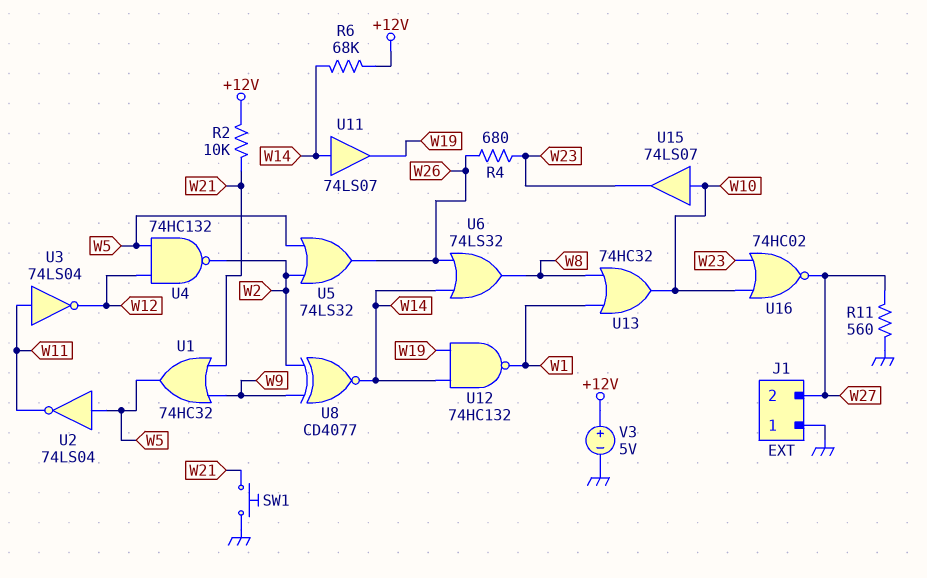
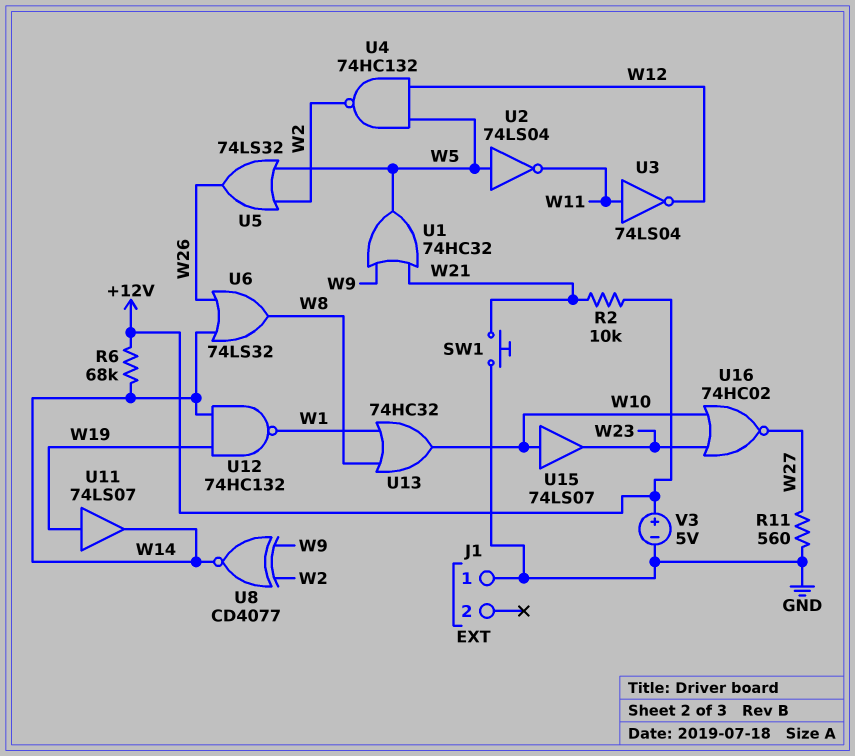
J1 pin 2: W27 -> none
R4: 680 (W23, W26) -> none
U11: buffer 74LS07 (in W14, out W19) -> buffer 74LS07 (in W19, out W14)

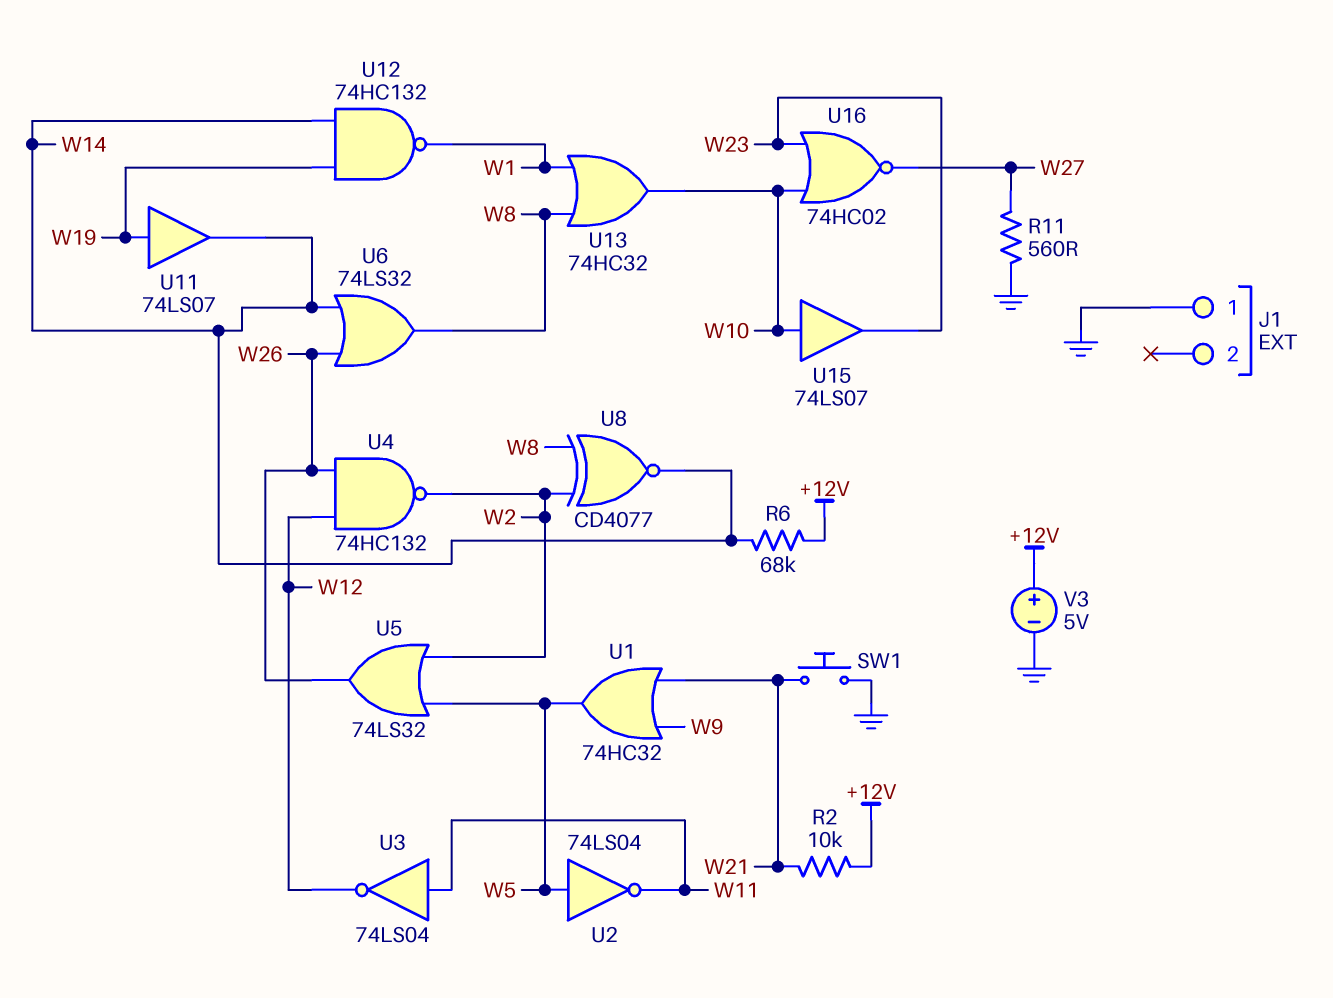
U4: NAND 74HC132 (in W5, in W12, out W2) -> NAND 74HC132 (in W12, in W26, out W2)
U8: XNOR CD4077 (in W2, in W9, out W14) -> XNOR CD4077 (in W2, in W8, out W14)

